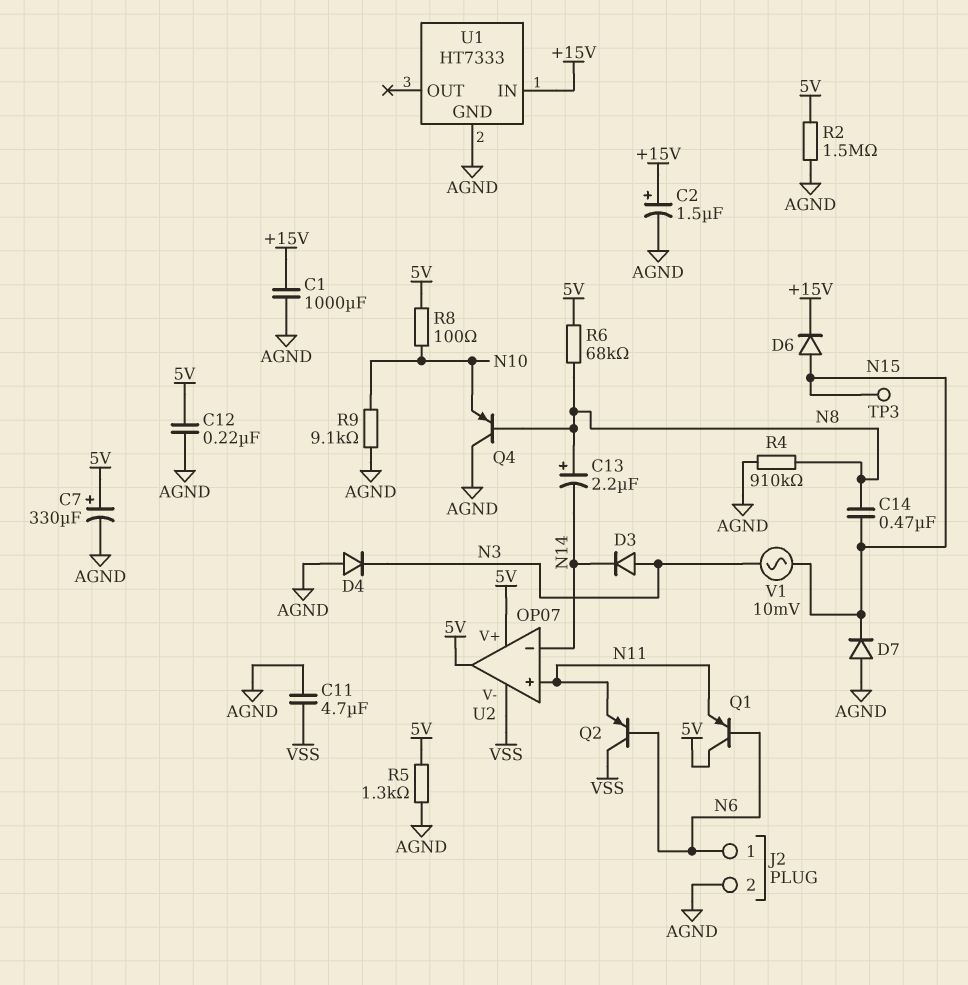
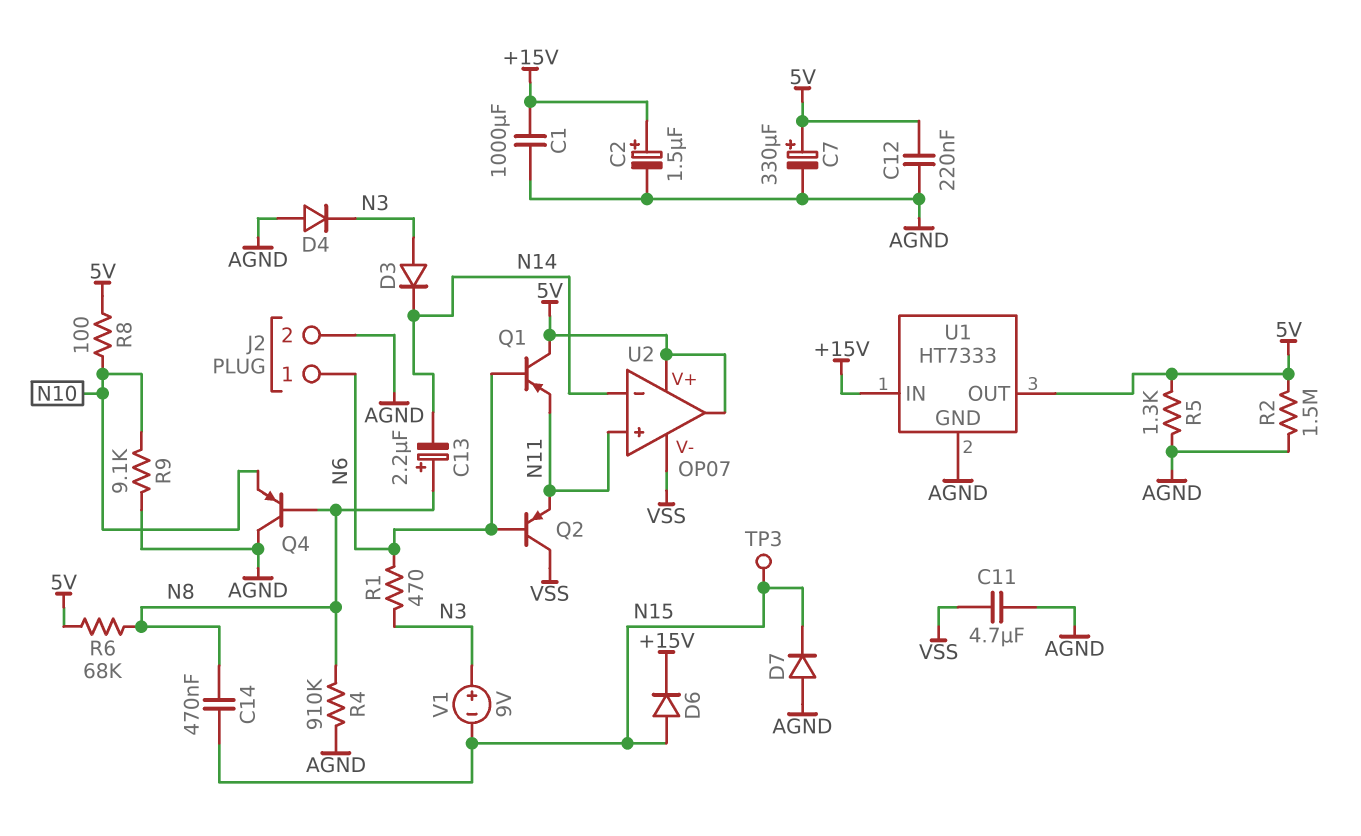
R1: none -> 470 (N3, N6)
U1 pin OUT: none -> 5V
V1: AC 10mV (N3, N15) -> 9V (plus N3, minus N15)

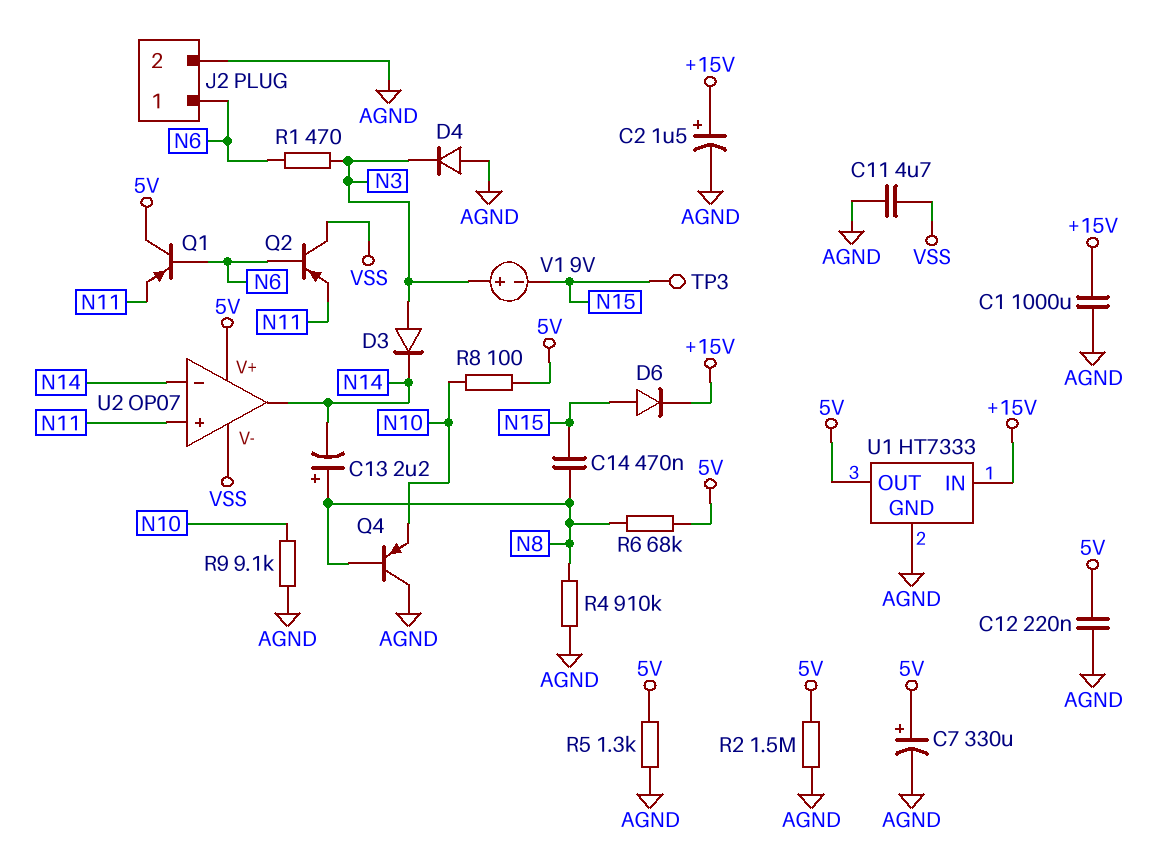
D7: diode (A AGND, K N15) -> none
U2 pin out: 5V -> N14

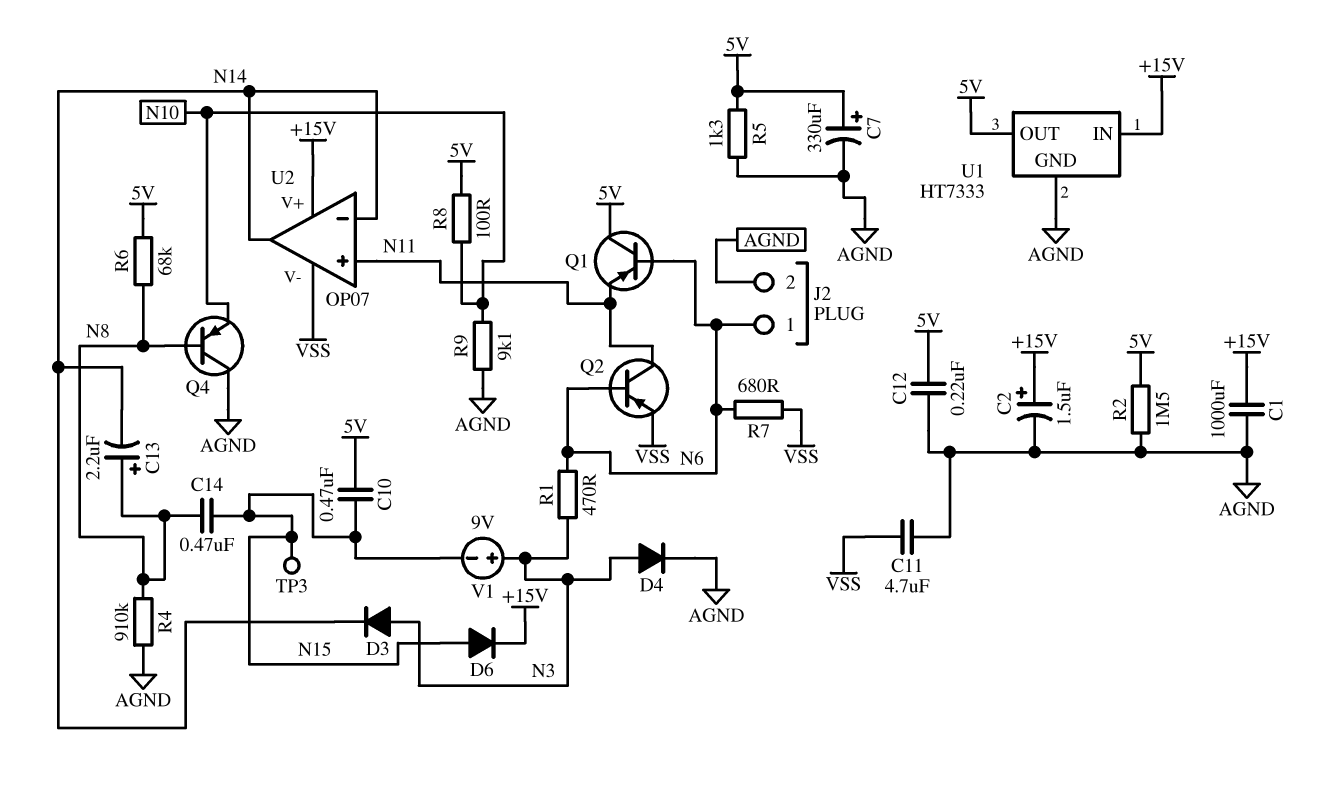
C10: none -> 470nF (5V, N15)
D4: diode (A AGND, K N3) -> diode (A N3, K AGND)
Q2: PNP (B N6, C VSS, E N11) -> PNP (B N6, C N11, E VSS)
R7: none -> 680 (N6, VSS)
U2 pin V+: 5V -> +15V

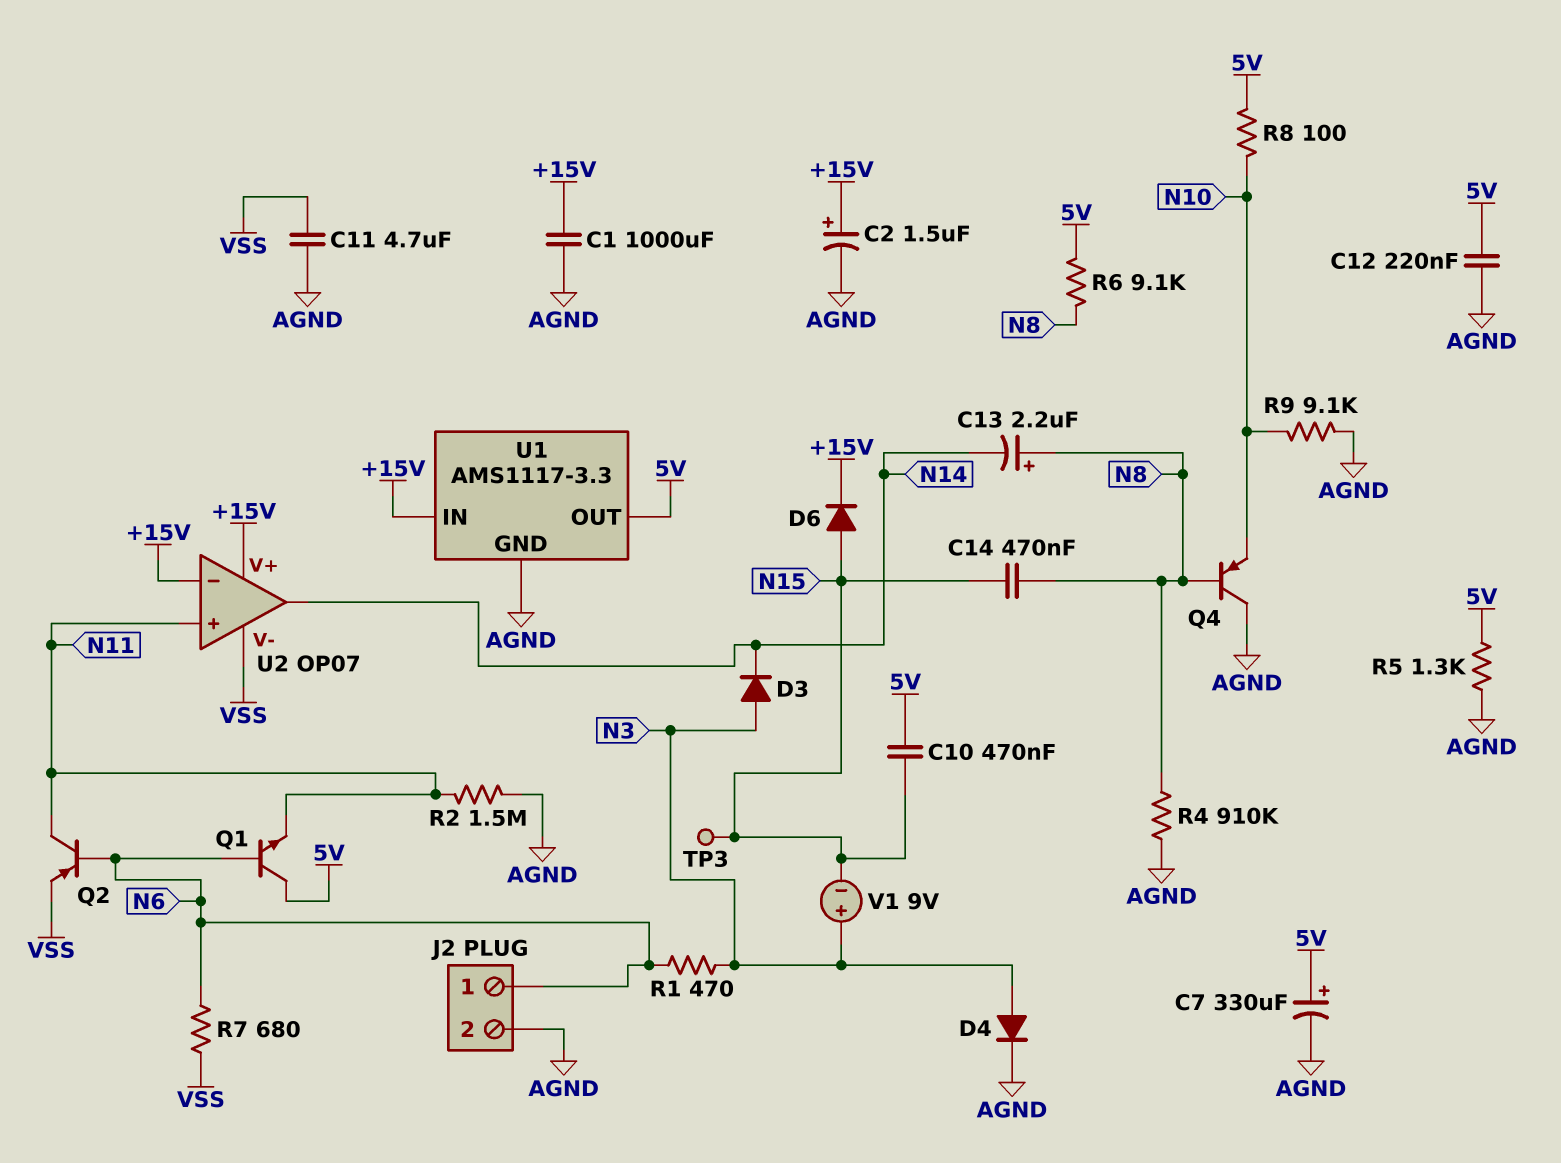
Q1: PNP (B N6, C 5V, E N11) -> NPN (B N6, C 5V, E N11)
R2: 1.5M (5V, AGND) -> 1.5M (AGND, N11)
R6: 68k (5V, N8) -> 9.1k (5V, N8)
U1: HT7333 -> AMS1117-3.3
U2 pin in-: N14 -> +15V

